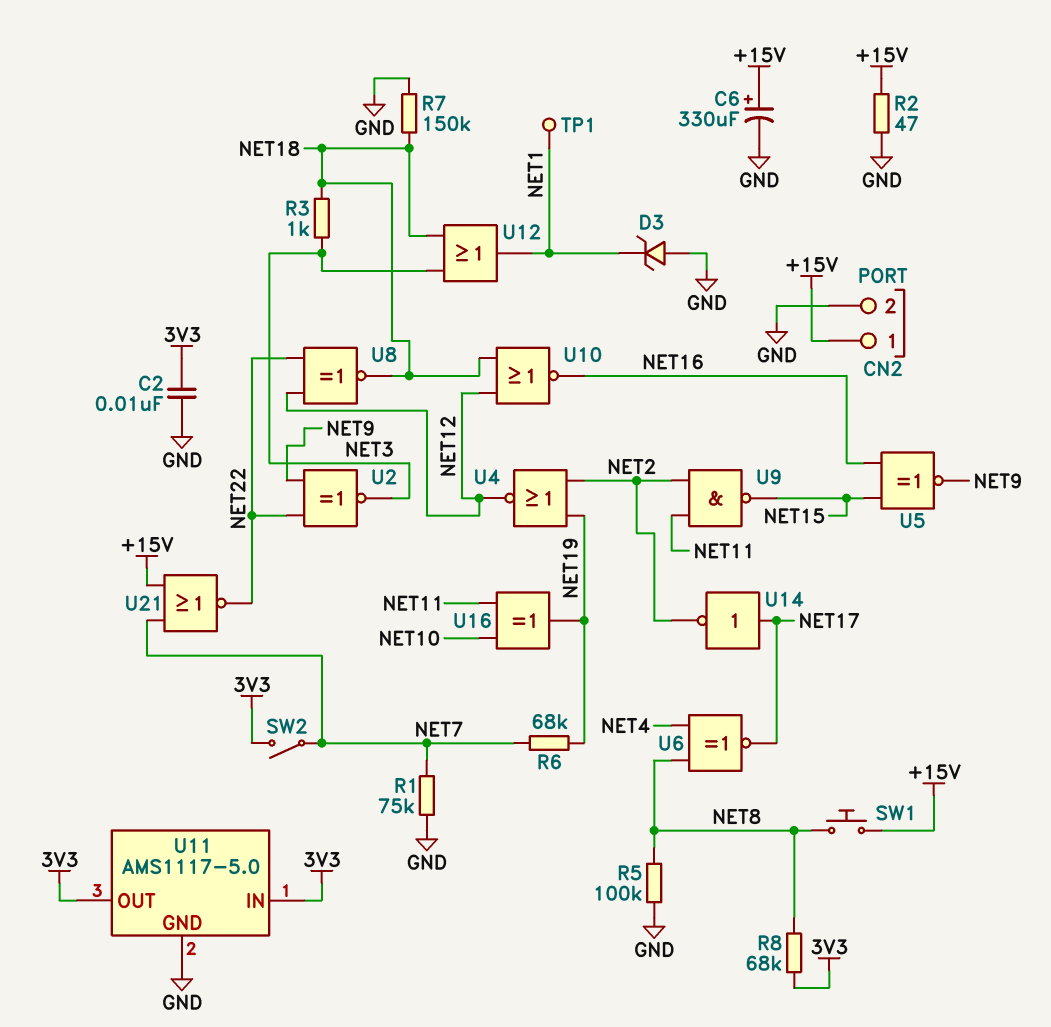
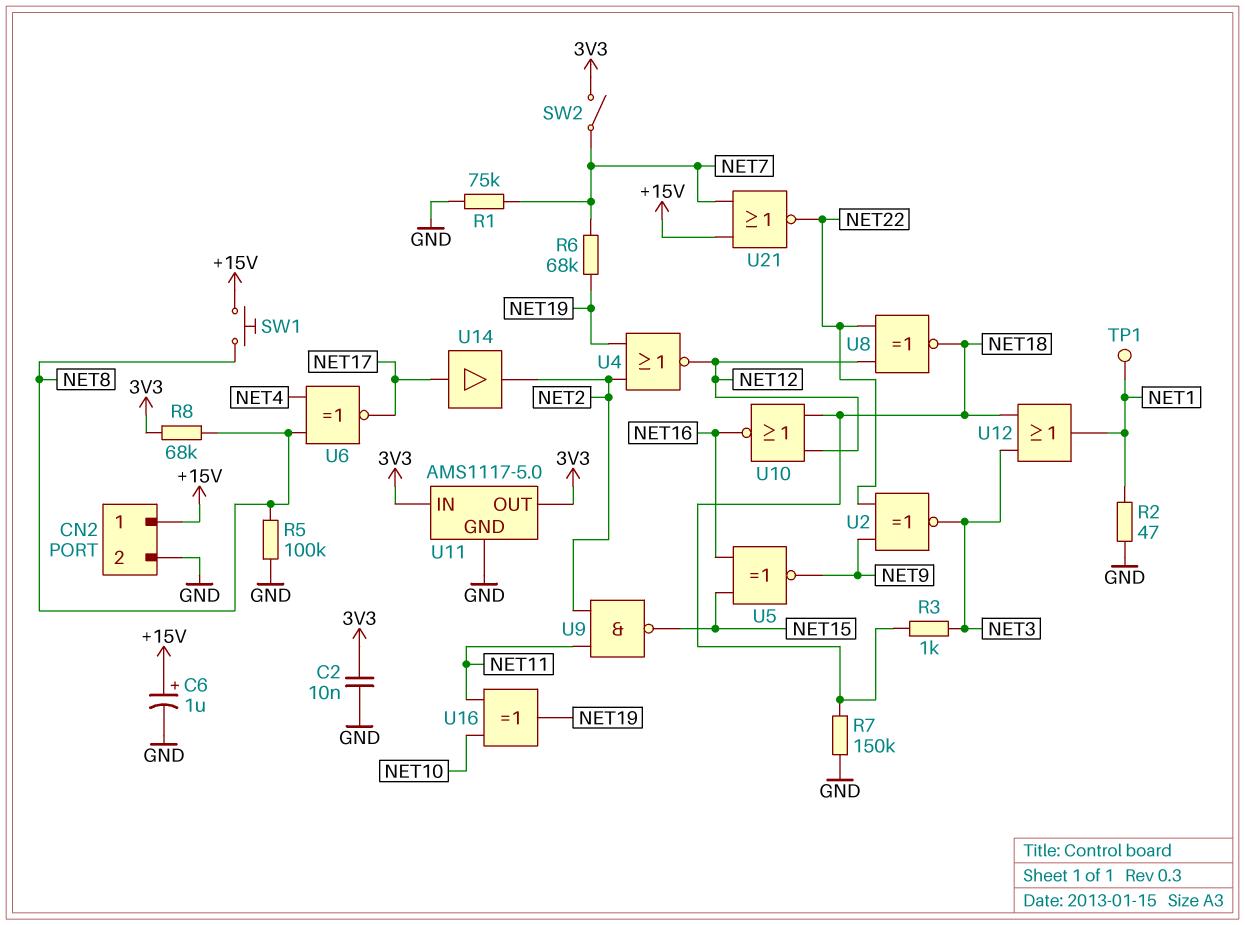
C6: 330uF (plus +15V, minus GND) -> 1uF (plus +15V, minus GND)
D3: zener (A GND, K NET1) -> none
R2: 47 (+15V, GND) -> 47 (GND, NET1)
U14: NOT (in NET17, out NET2) -> buffer (in NET17, out NET2)

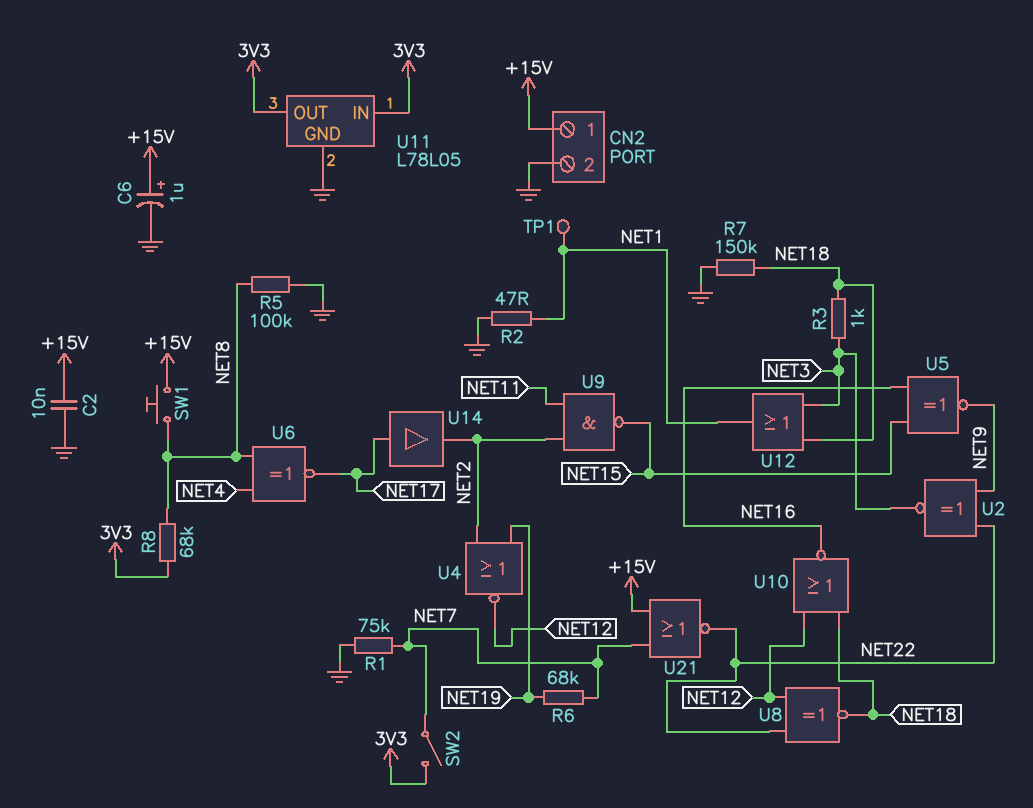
C2: 10nF (3V3, GND) -> 10nF (+15V, GND)
U11: AMS1117-5.0 -> L78L05
U16: XOR (in NET10, in NET11, out NET19) -> none

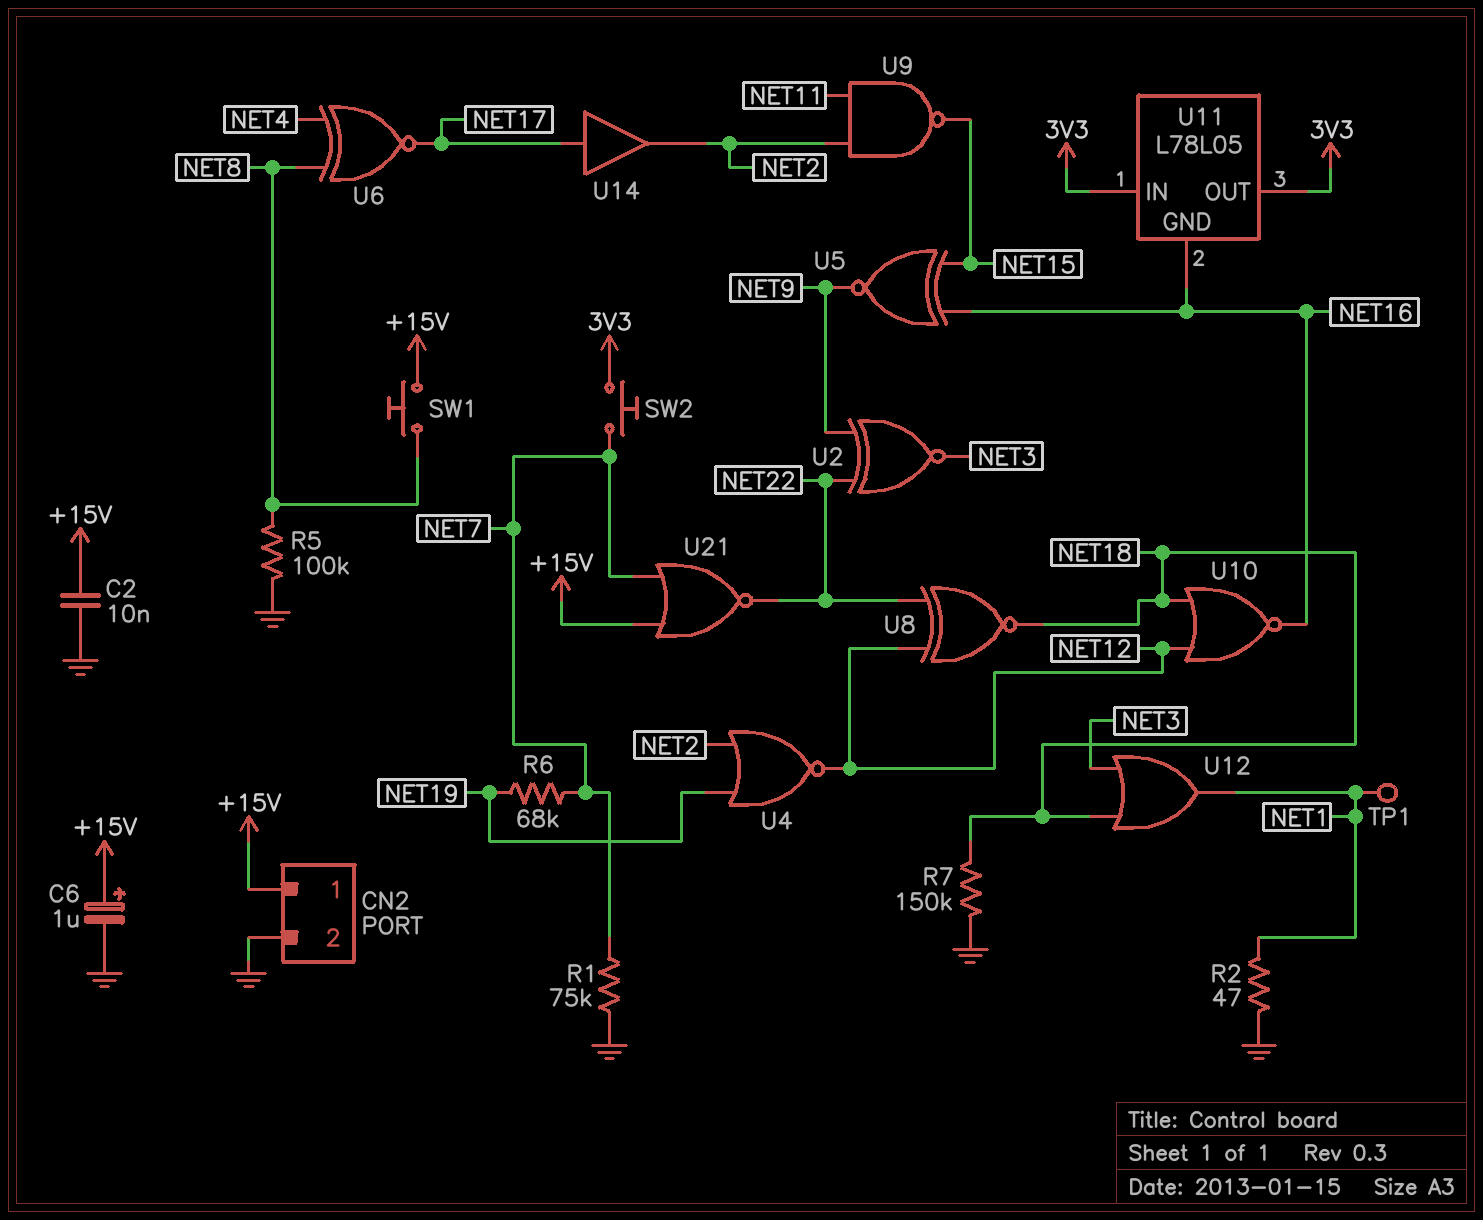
R3: 1k (NET3, NET18) -> none
R8: 68k (3V3, NET8) -> none
SW2: switch (3V3, NET7) -> button (3V3, NET7)
U11 pin GND: GND -> NET16

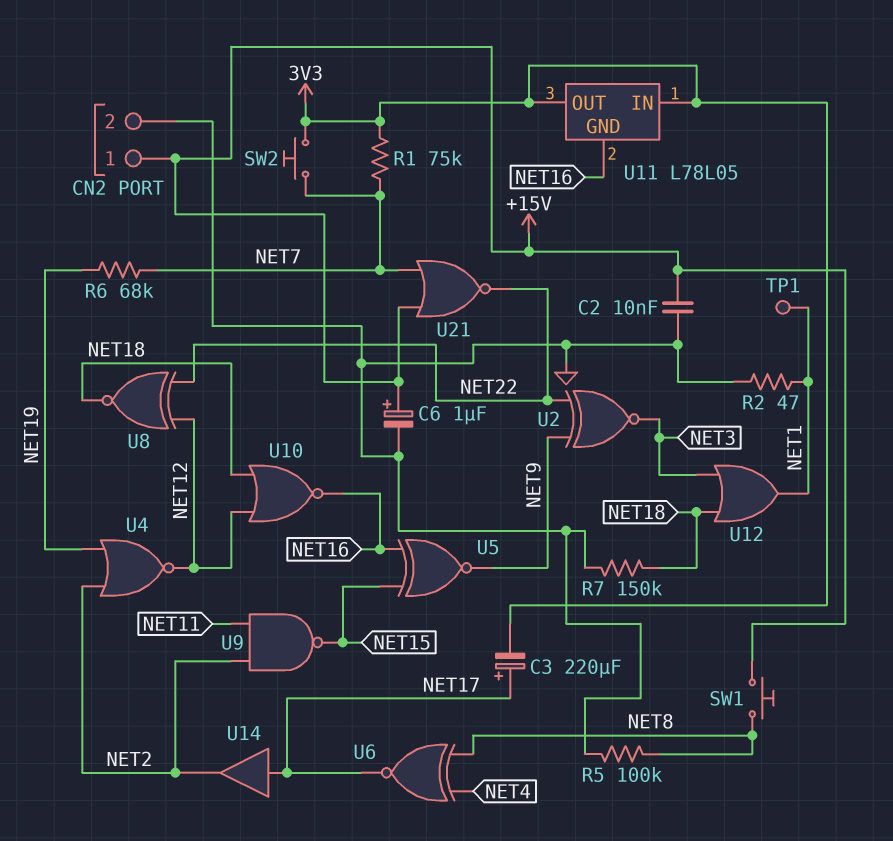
C3: none -> 220uF (plus NET17, minus 3V3)
R1: 75k (GND, NET7) -> 75k (3V3, NET7)

